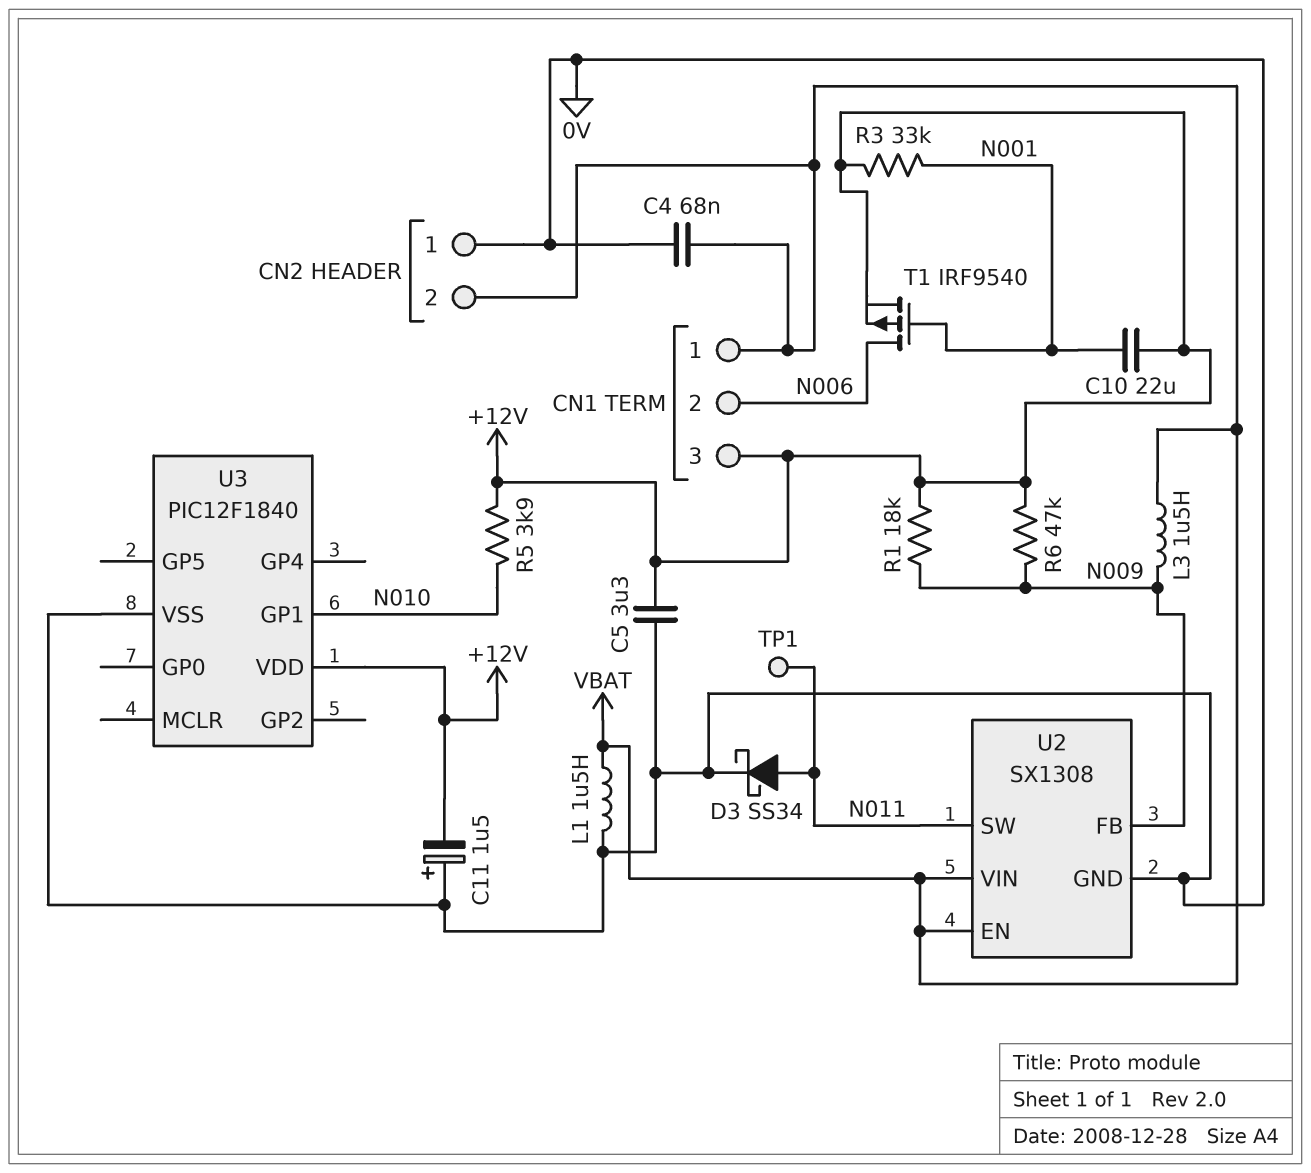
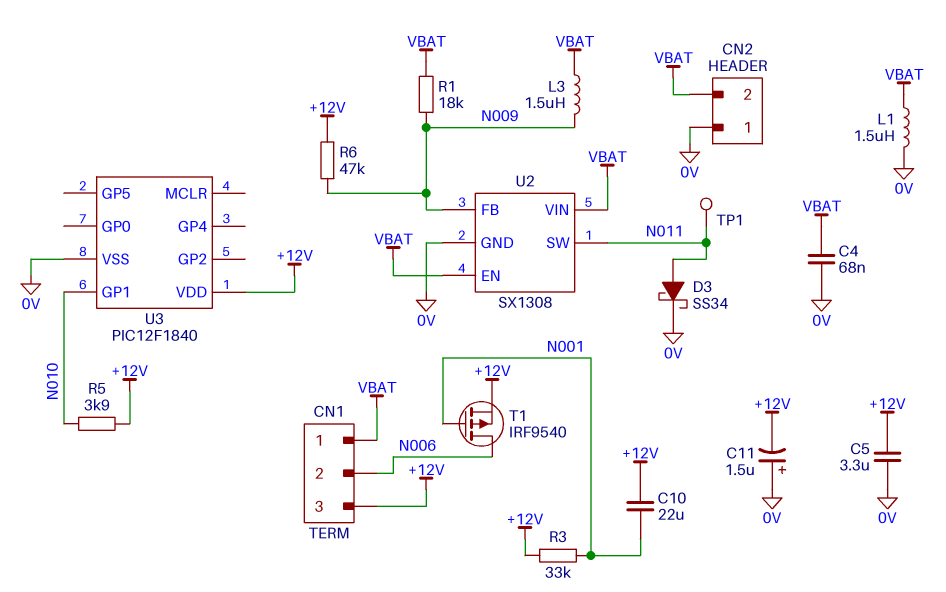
R1: 18k (+12V, N009) -> 18k (N009, VBAT)

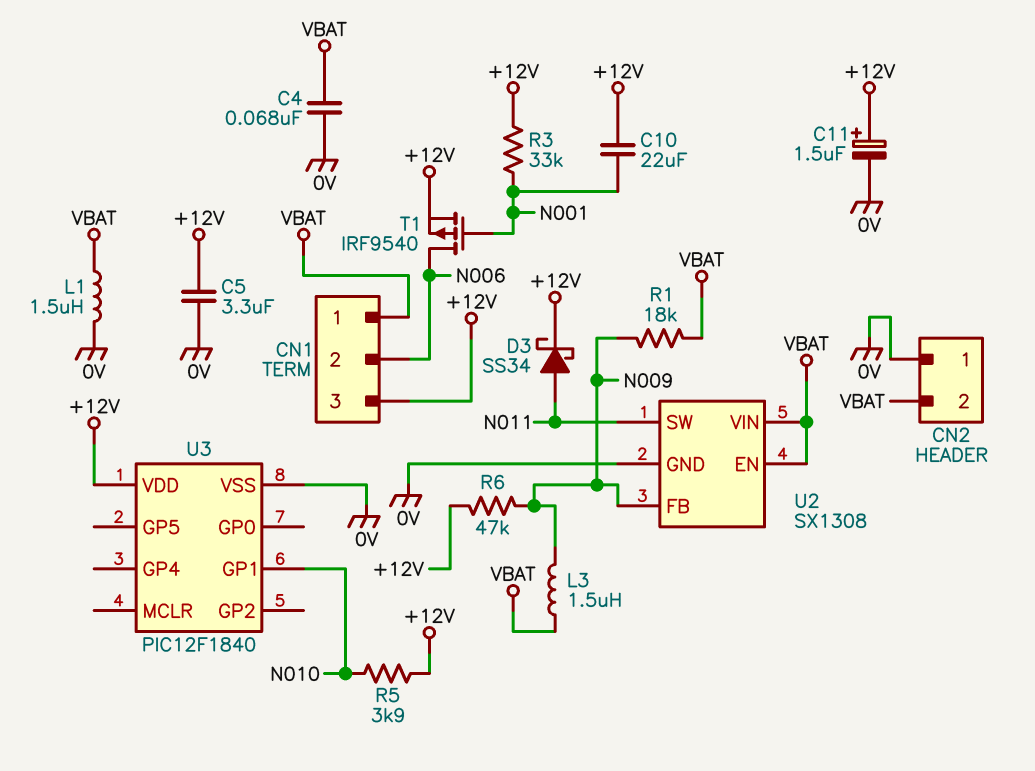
C11: 1.5uF (plus 0V, minus +12V) -> 1.5uF (plus +12V, minus 0V)
D3: schottky SS34 (A N011, K 0V) -> schottky SS34 (A N011, K +12V)
TP1: test point (N011) -> none

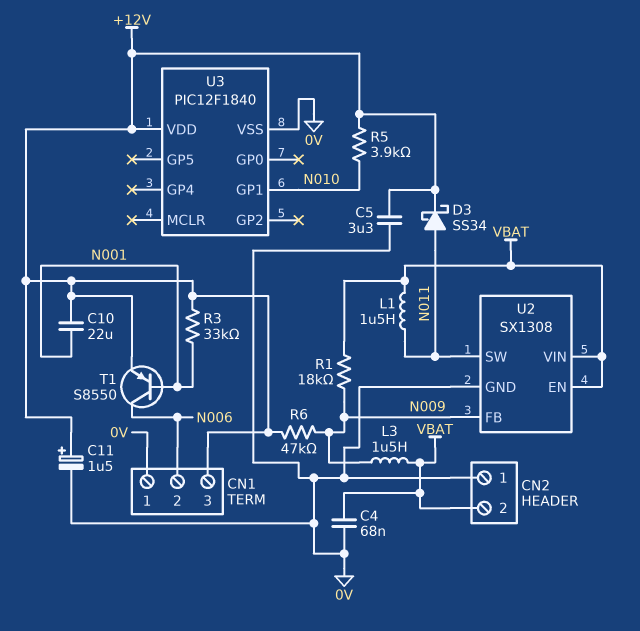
CN1 pin 1: VBAT -> 0V
L1: 1.5uH (0V, VBAT) -> 1.5uH (N011, VBAT)
T1: PMOS IRF9540 (G N001, D N006, S +12V) -> PNP S8550 (B N001, C N006, E +12V)

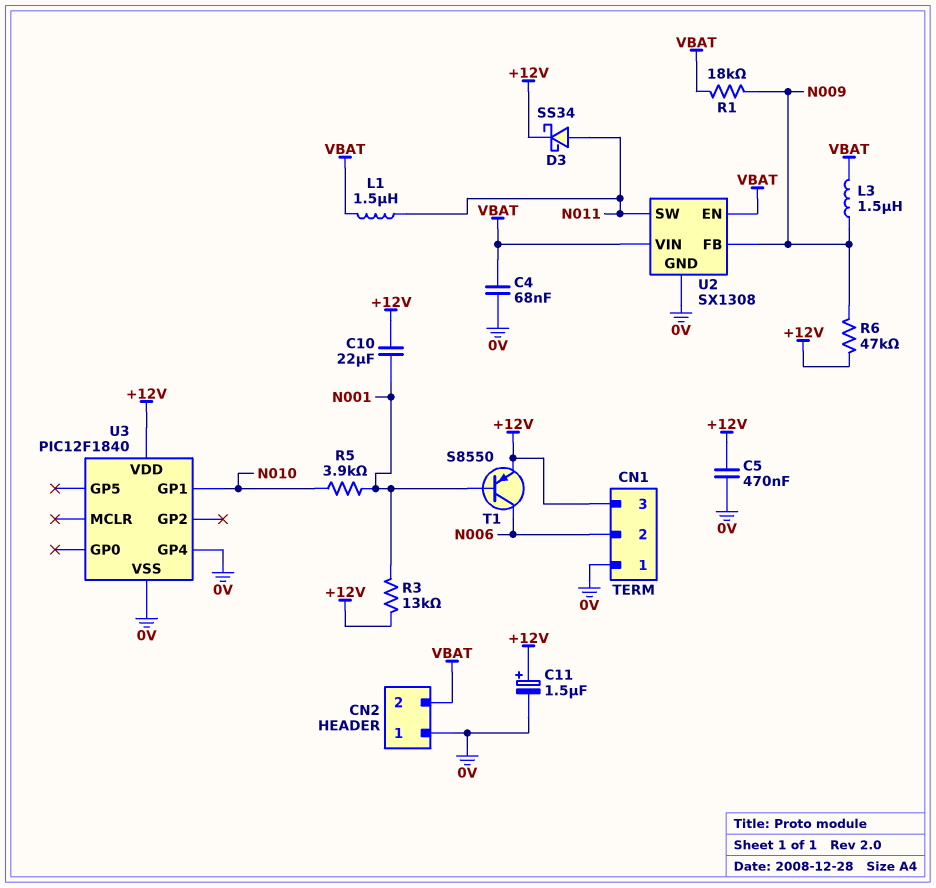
C5: 3.3uF (+12V, 0V) -> 470nF (+12V, 0V)
R3: 33k (+12V, N001) -> 13k (+12V, N001)
R5: 3.9k (+12V, N010) -> 3.9k (N001, N010)
U3 pin GP4: none -> 0V

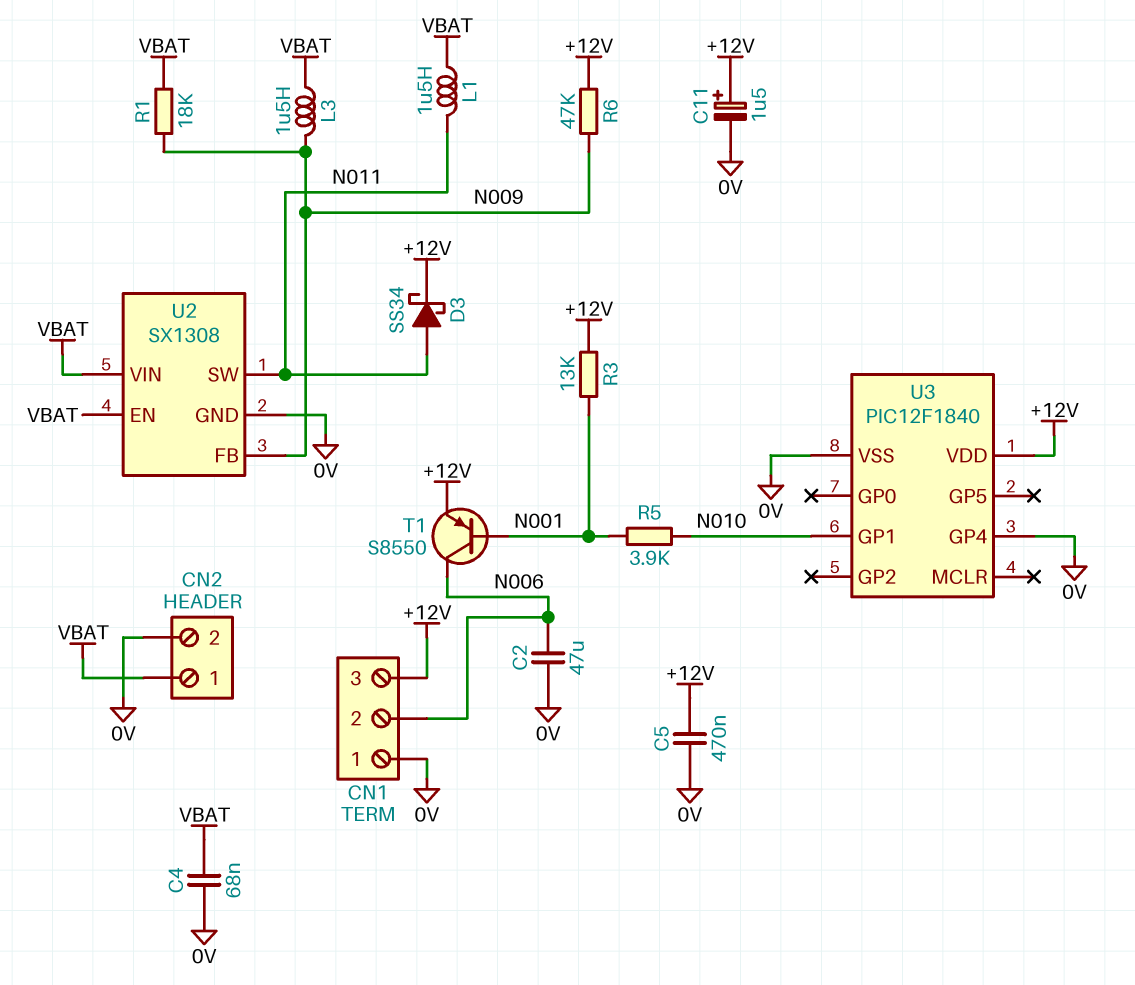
C2: none -> 47uF (0V, N006)
C10: 22uF (+12V, N001) -> none
CN2 pin 1: 0V -> VBAT
CN2 pin 2: VBAT -> 0V

